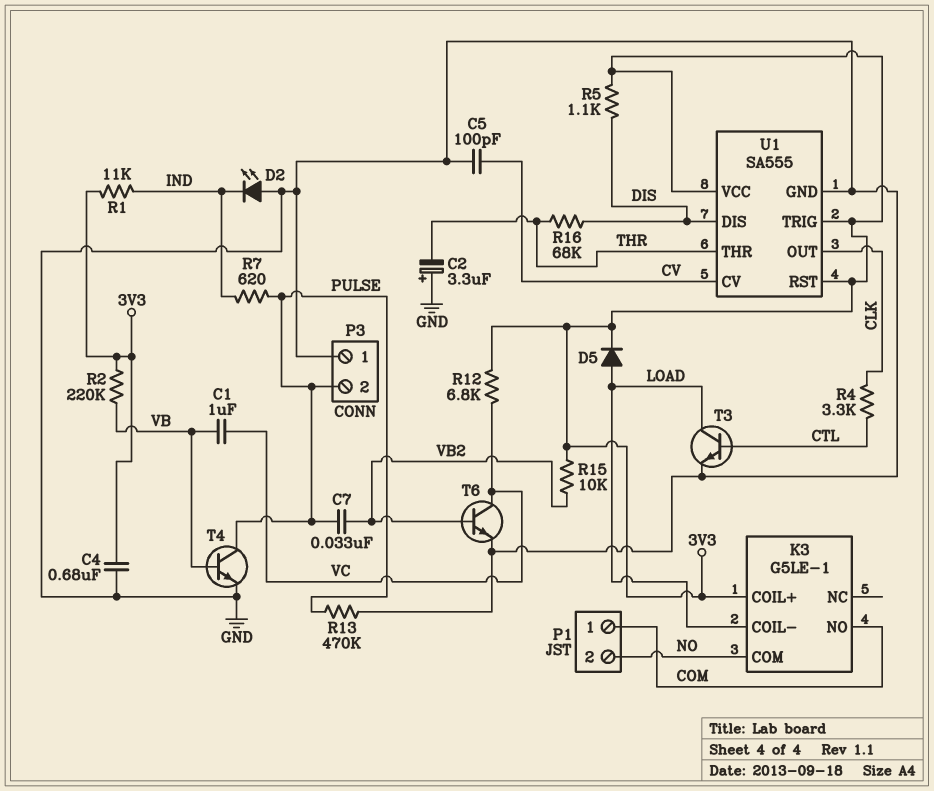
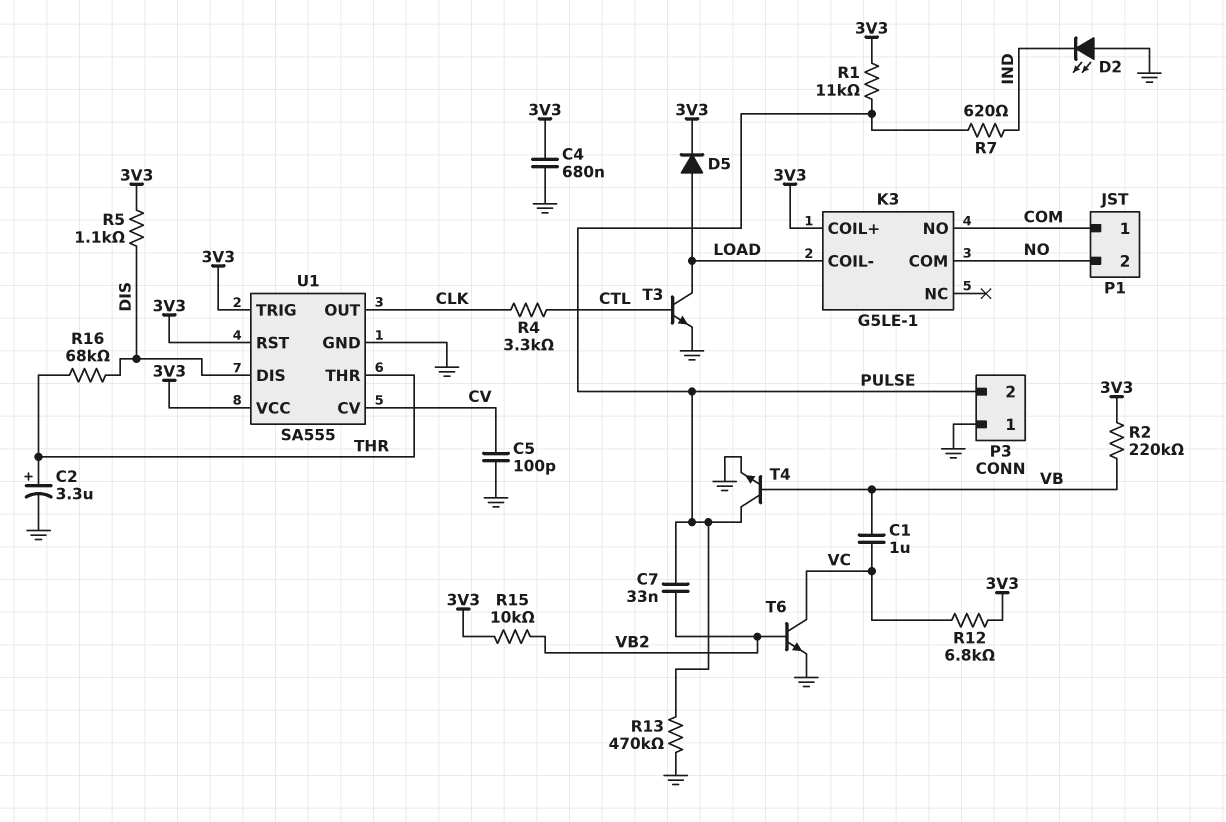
C2: 3.3uF (plus GND, minus THR) -> 3.3uF (plus THR, minus GND)
R1: 11k (3V3, IND) -> 11k (3V3, PULSE)

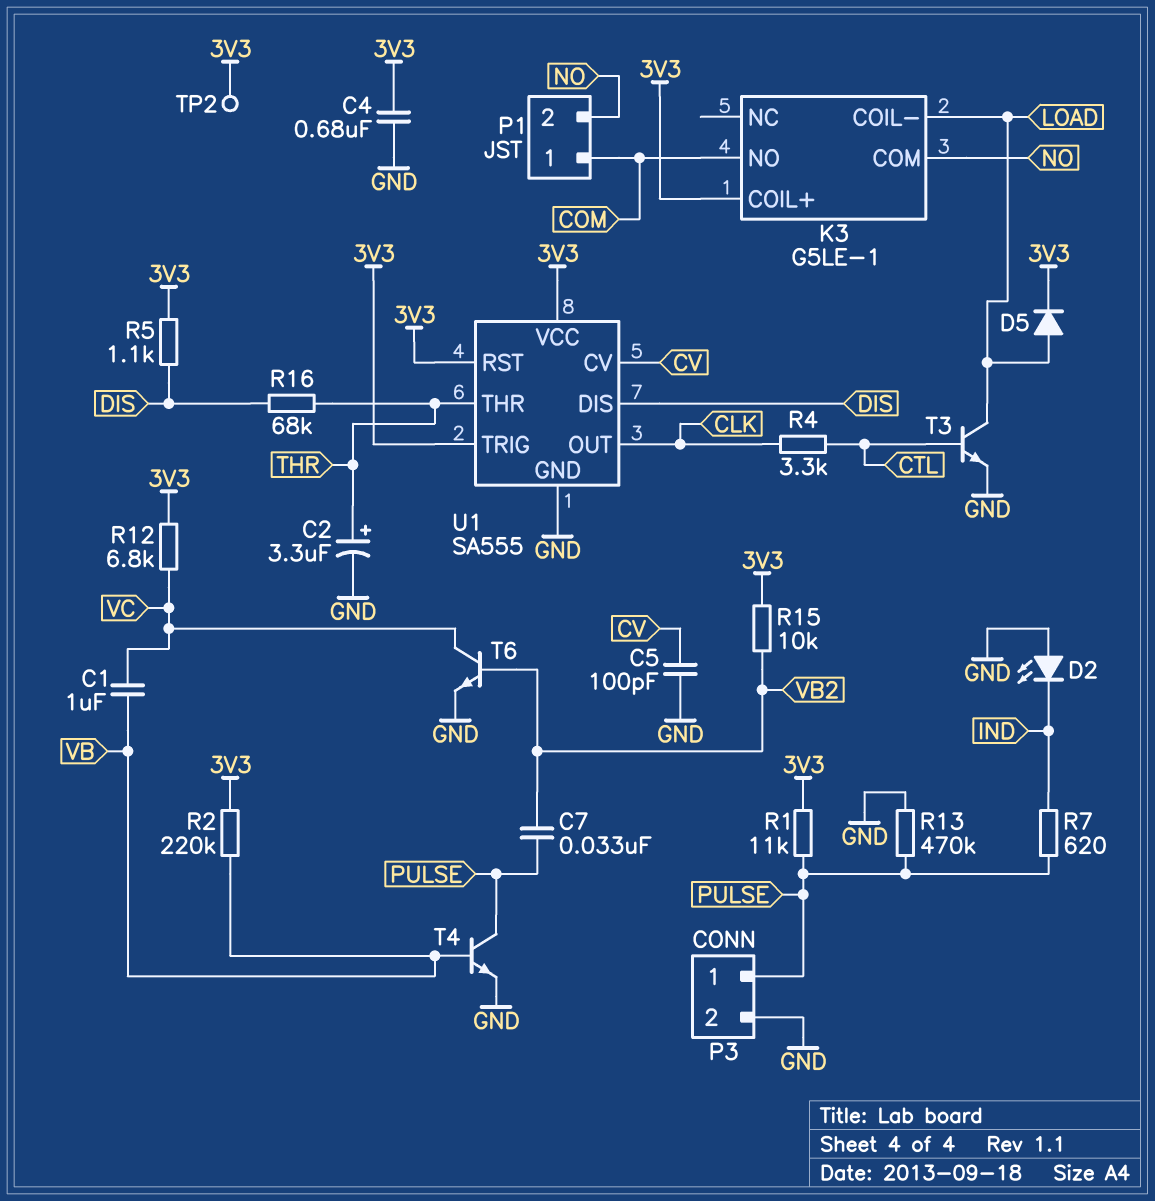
P3 pin 1: GND -> PULSE
P3 pin 2: PULSE -> GND
TP2: none -> test point (3V3)

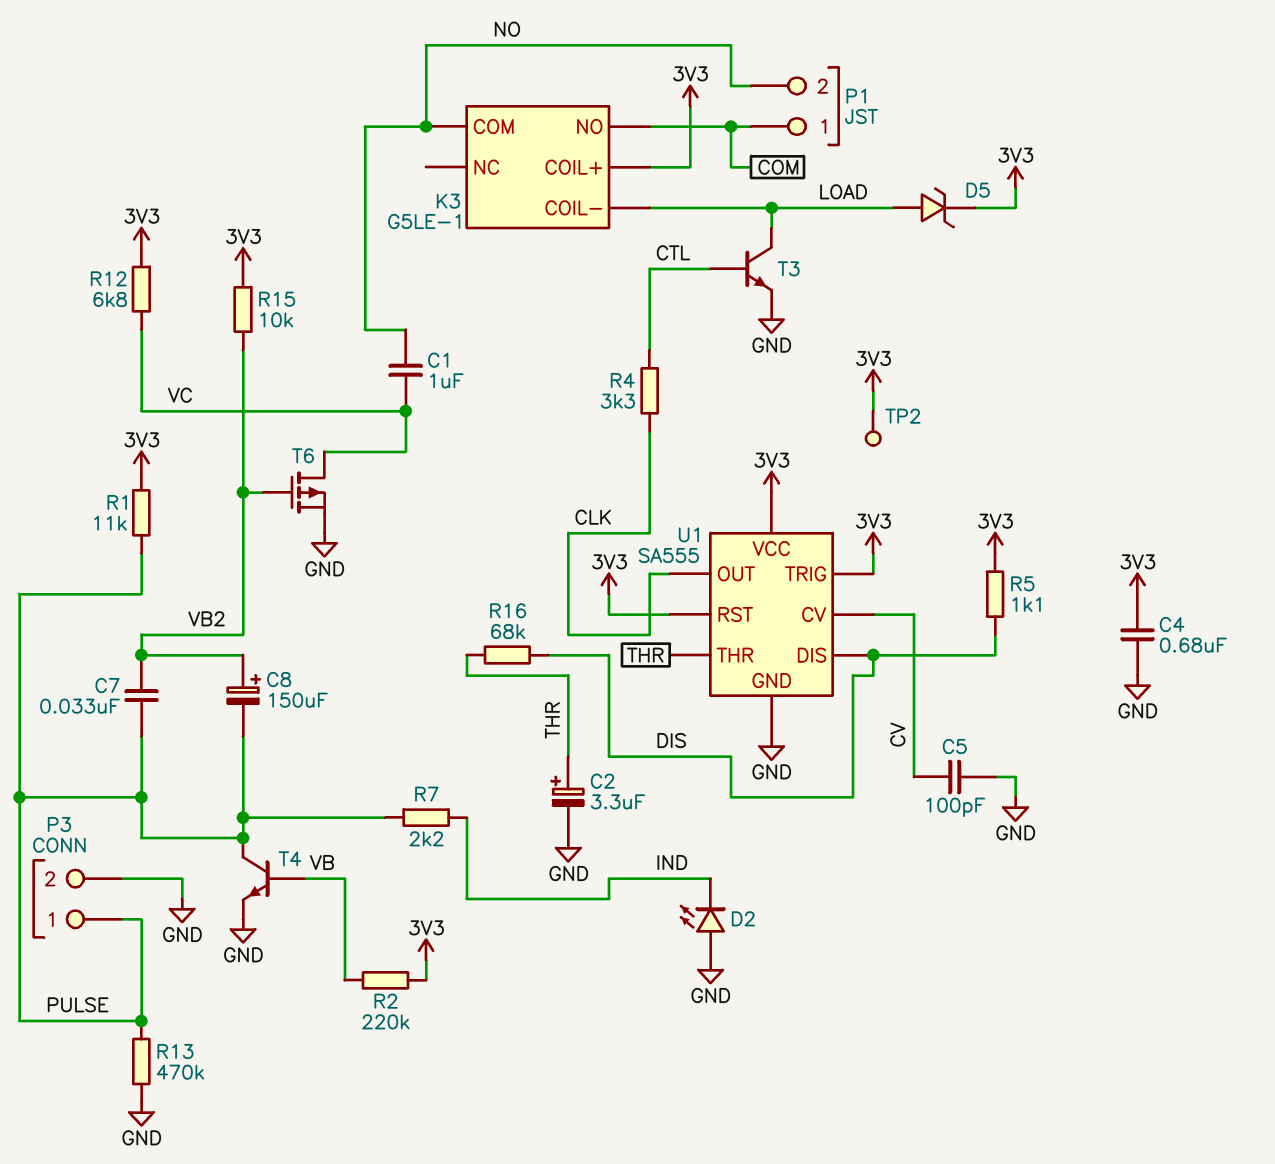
C1: 1uF (VB, VC) -> 1uF (NO, VC)
C8: none -> 150uF (plus VB2, minus PULSE)
D5: diode (A LOAD, K 3V3) -> zener (A LOAD, K 3V3)
R7: 620 (IND, PULSE) -> 2.2k (IND, PULSE)
T6: NPN (B VB2, C VC, E GND) -> PMOS (G VB2, D VC, S GND)

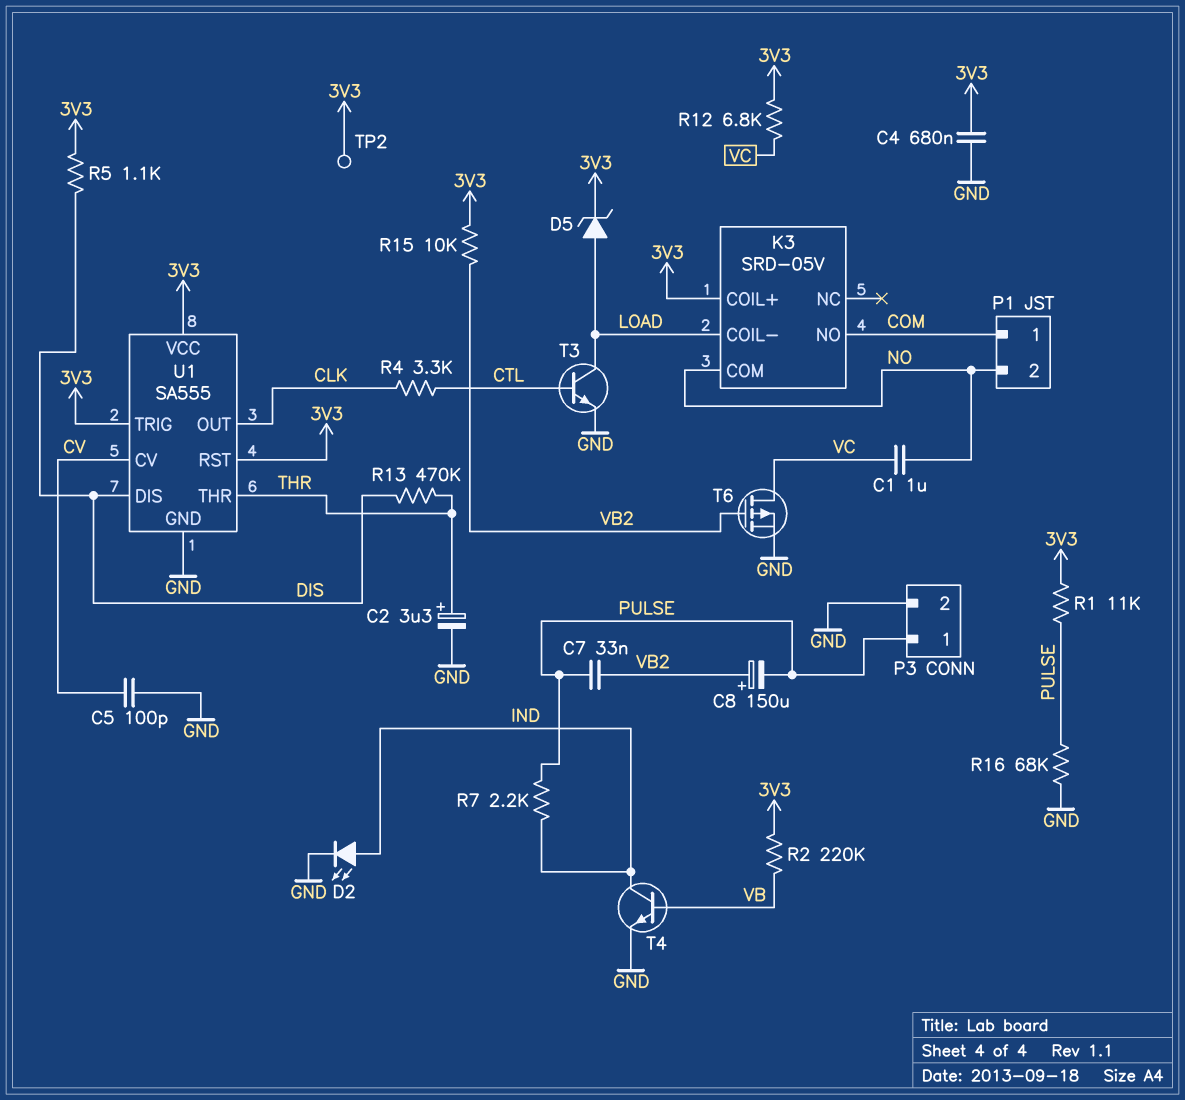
D2: LED (A GND, K IND) -> LED (A IND, K GND)
K3: G5LE-1 -> SRD-05V
R13: 470k (GND, PULSE) -> 470k (DIS, THR)
R16: 68k (DIS, THR) -> 68k (GND, PULSE)
T4: NPN (B VB, C PULSE, E GND) -> NPN (B VB, C IND, E GND)

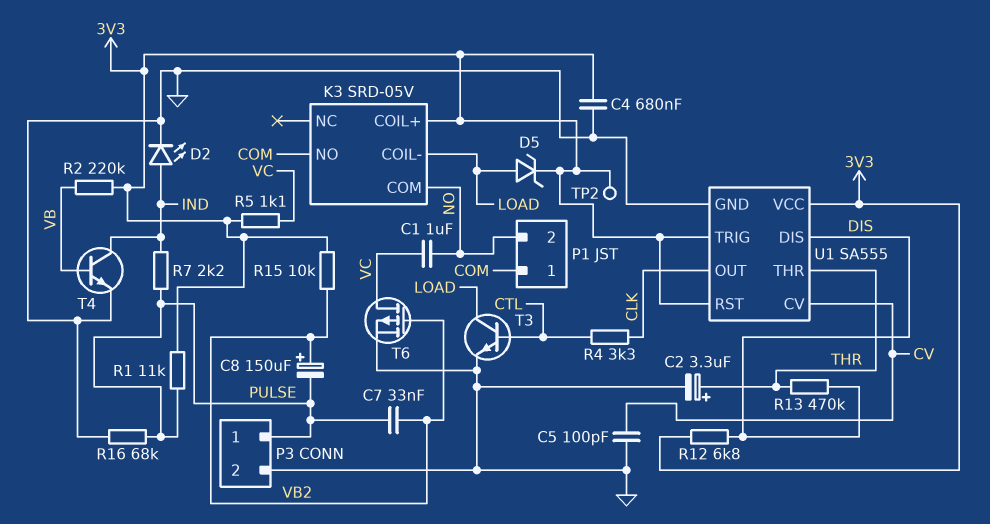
R5: 1.1k (3V3, DIS) -> 1.1k (3V3, VC)
R12: 6.8k (3V3, VC) -> 6.8k (3V3, DIS)

